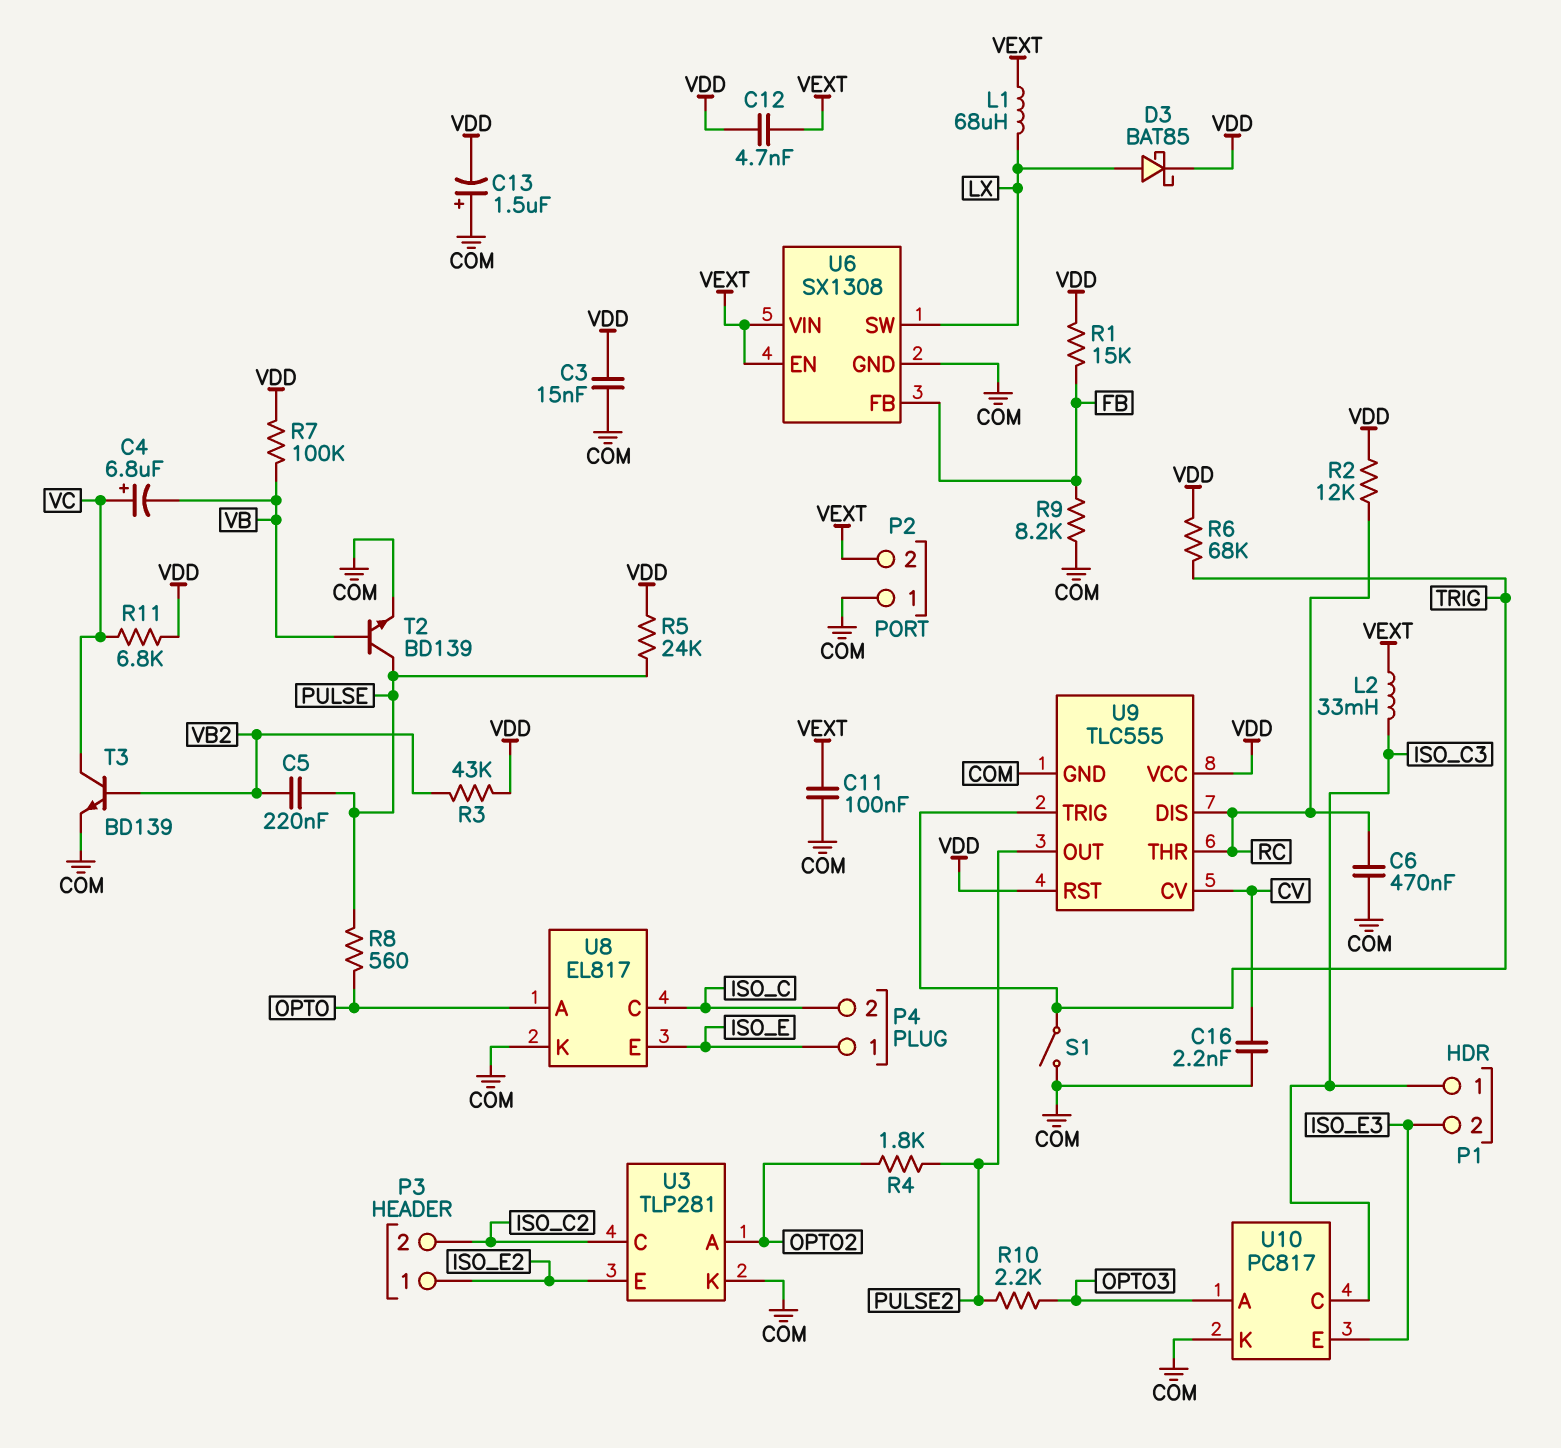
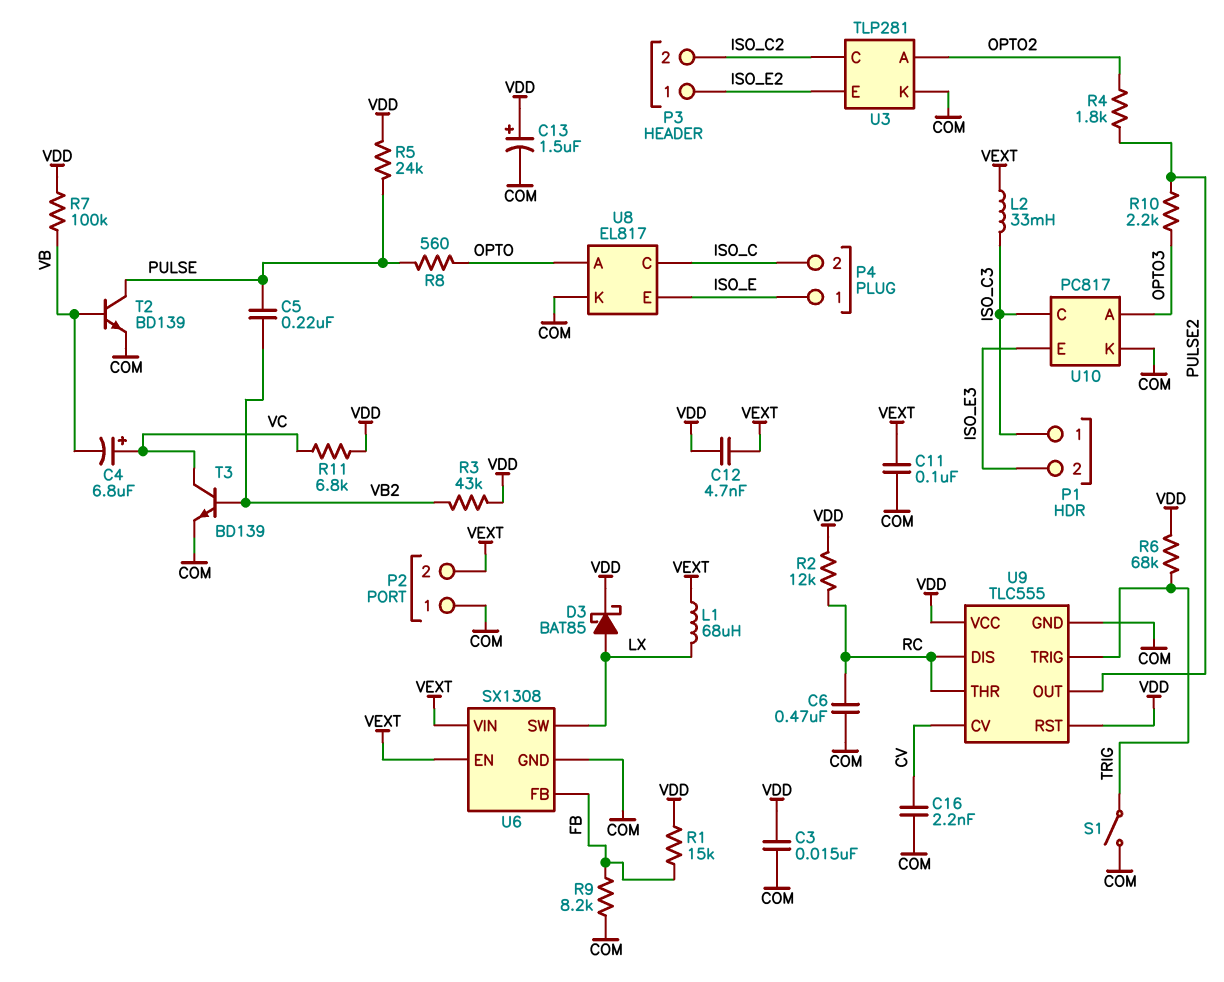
C13: 1.5uF (plus COM, minus VDD) -> 1.5uF (plus VDD, minus COM)

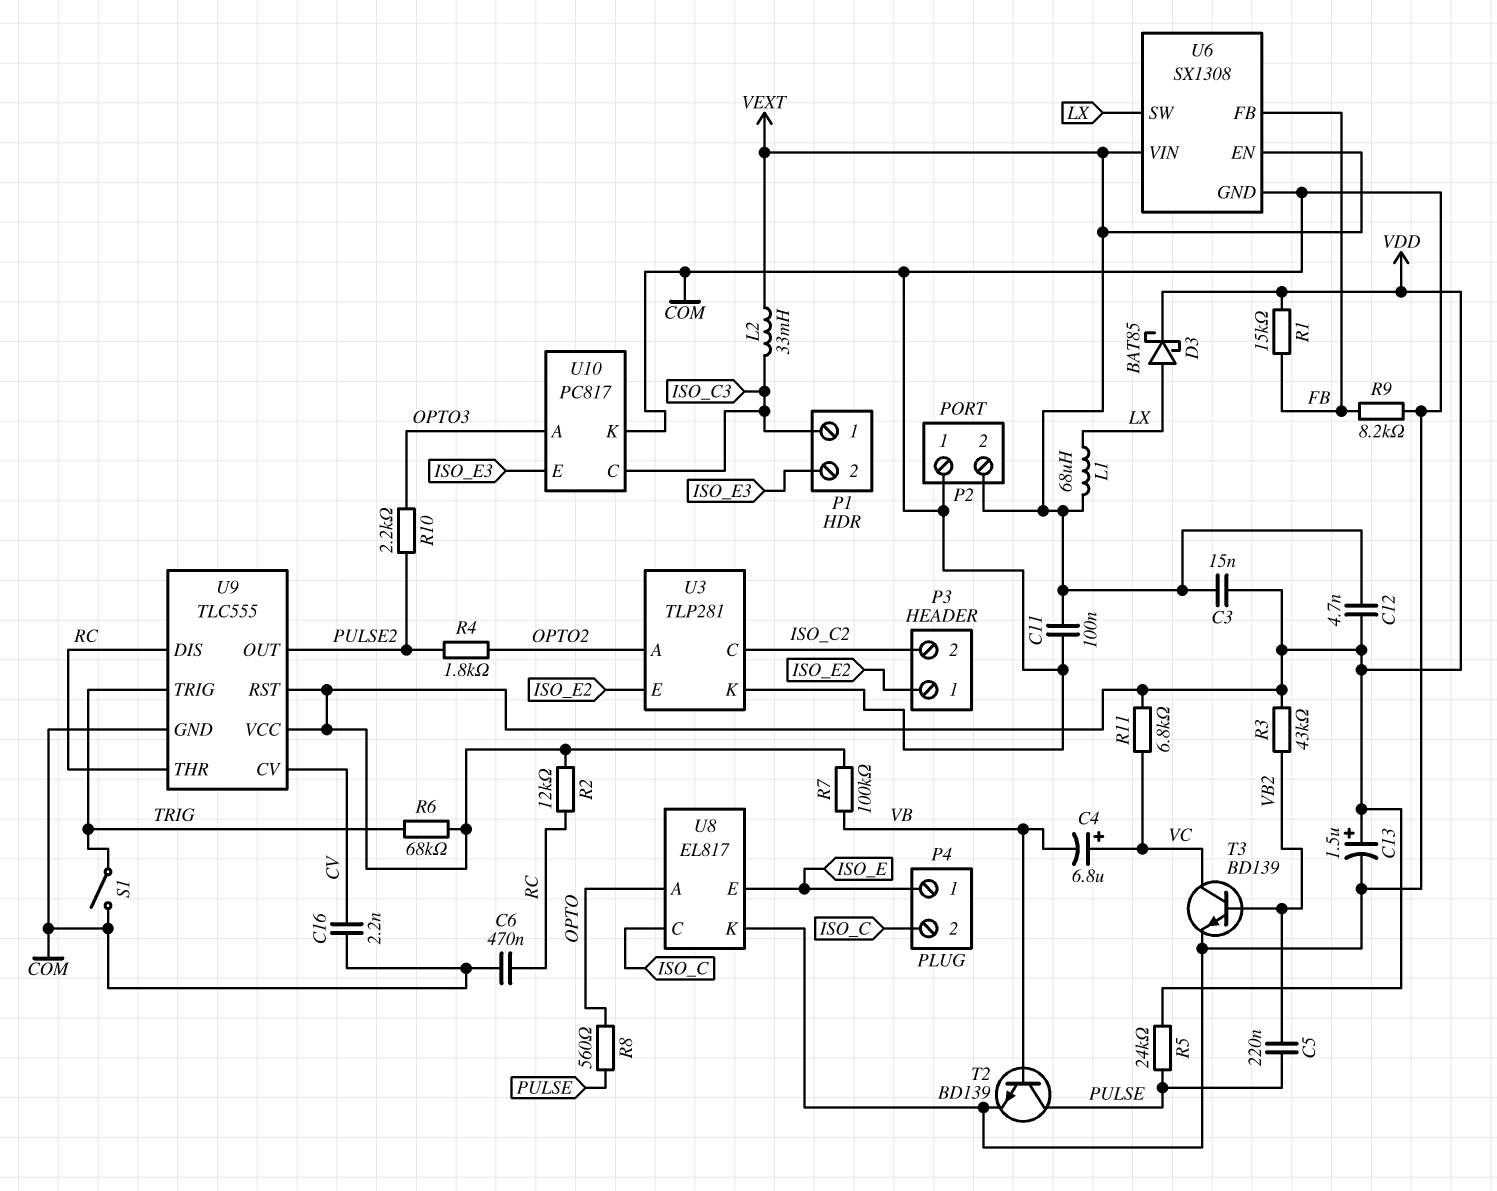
C3: 15nF (COM, VDD) -> 15nF (VDD, VEXT)

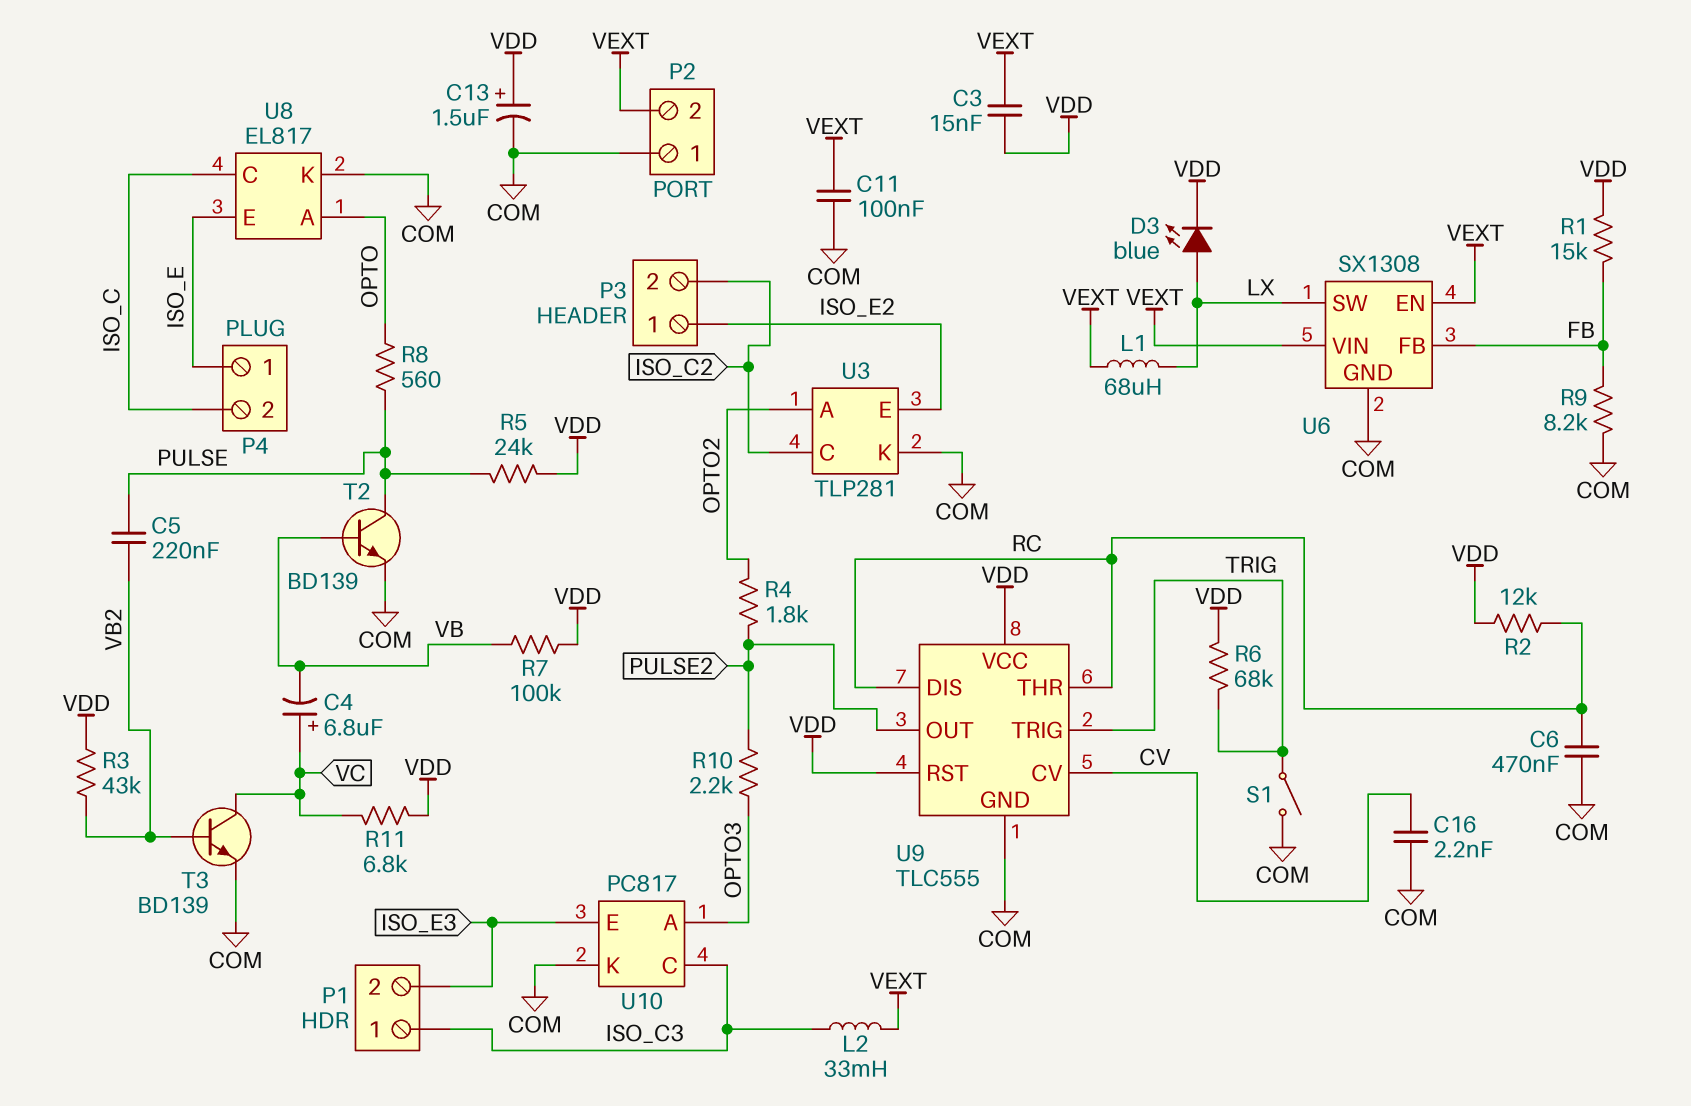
C12: 4.7nF (VDD, VEXT) -> none
D3: schottky BAT85 (A LX, K VDD) -> LED blue (A LX, K VDD)

